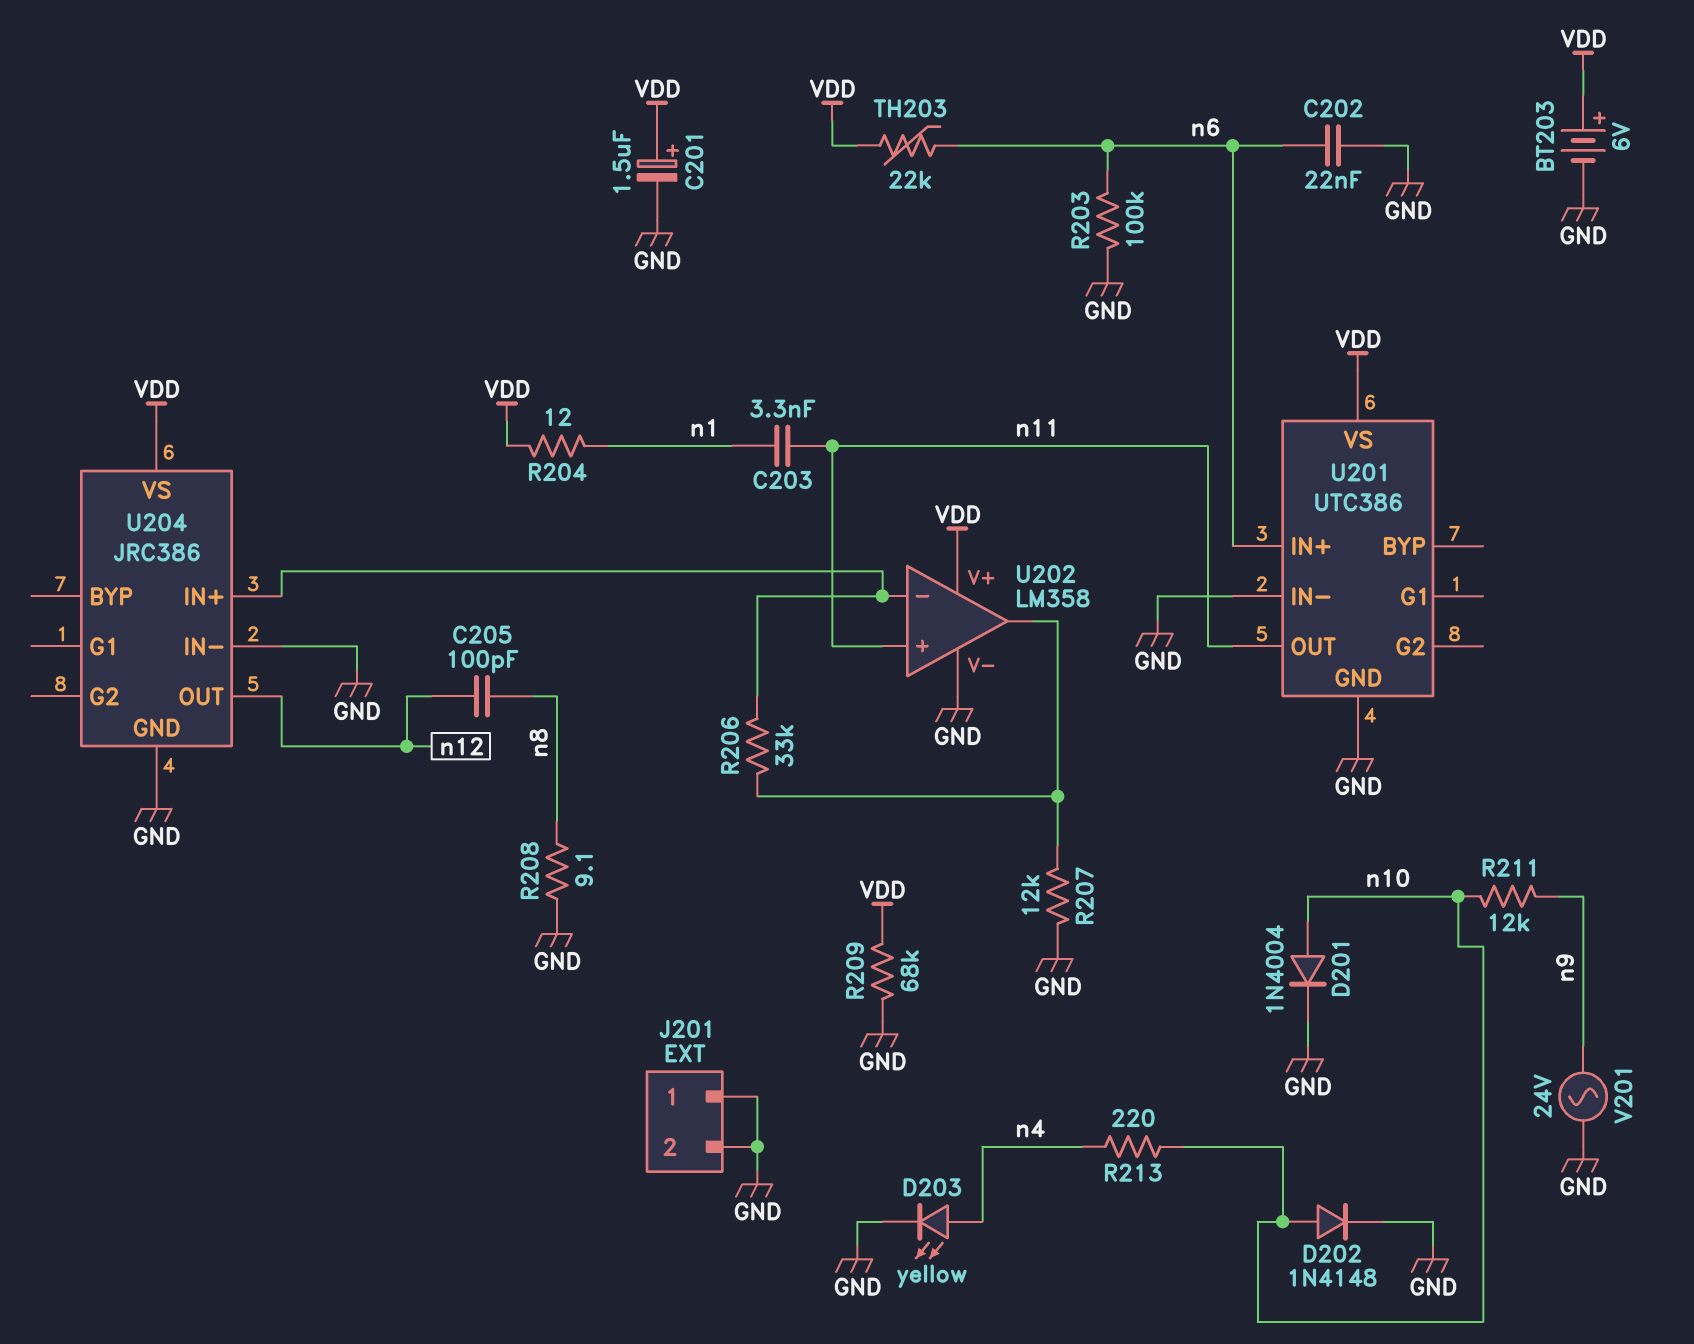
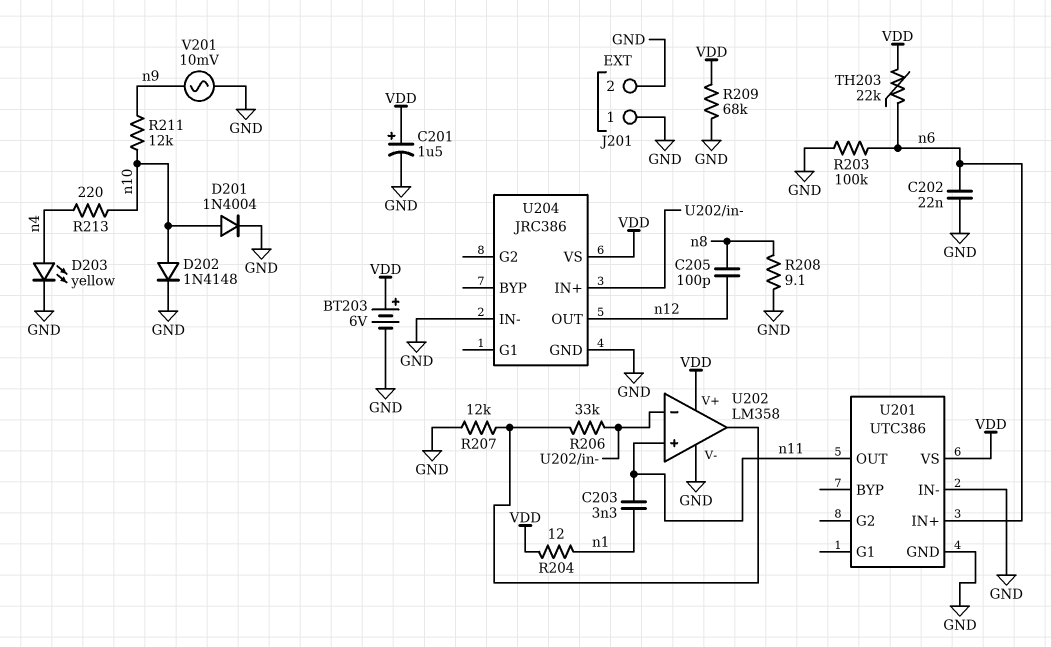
V201: AC 24V (GND, n9) -> AC 10mV (GND, n9)

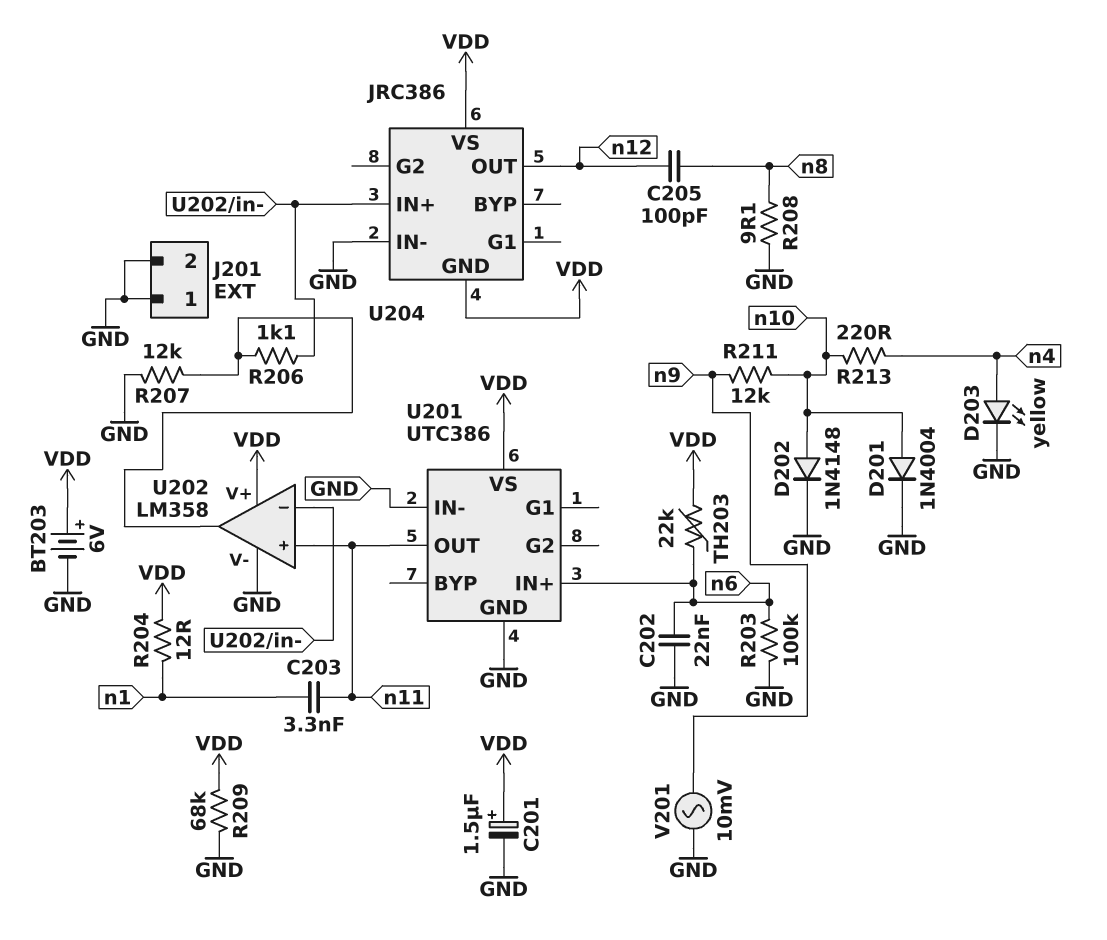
R206: 33k (U202/in-, U202/out) -> 1.1k (U202/in-, U202/out)
U204 pin GND: GND -> VDD

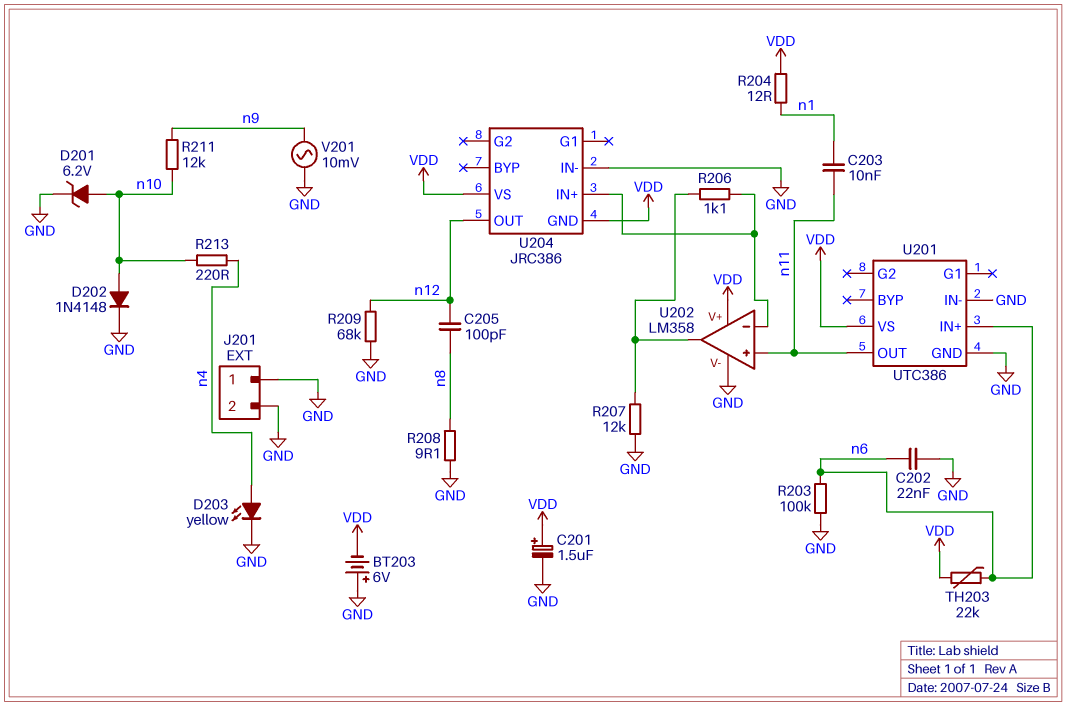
BT203: 6V (plus VDD, minus GND) -> 6V (plus GND, minus VDD)
C203: 3.3nF (n1, n11) -> 10nF (n1, n11)
D201: diode 1N4004 (A n10, K GND) -> zener 6.2V (A n10, K GND)
R209: 68k (GND, VDD) -> 68k (GND, n12)

